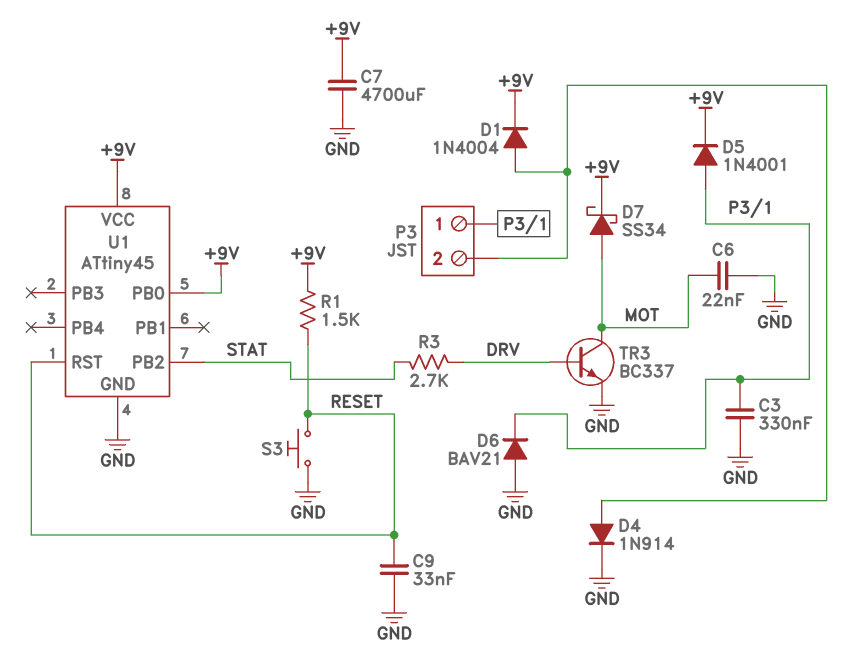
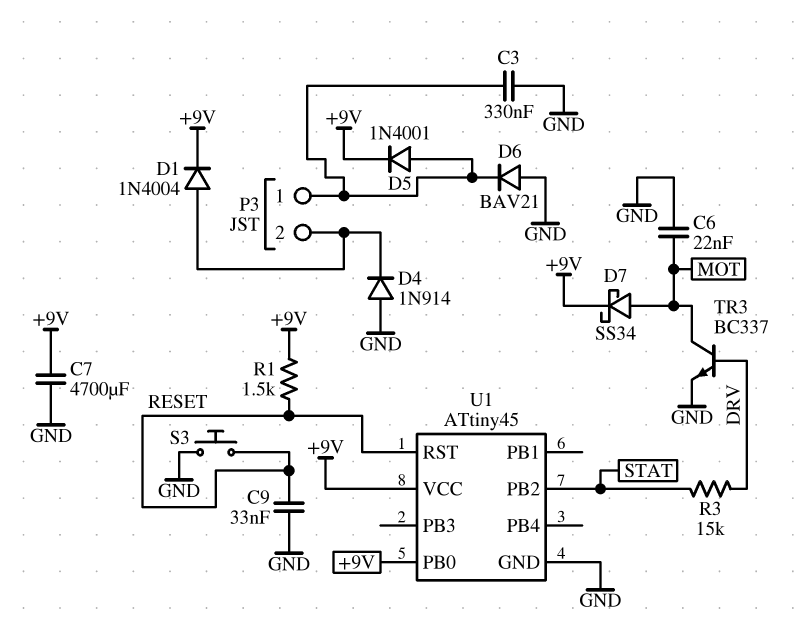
D4: diode 1N914 (A P3/2, K GND) -> diode 1N914 (A GND, K P3/2)
R3: 2.7k (DRV, STAT) -> 15k (DRV, STAT)

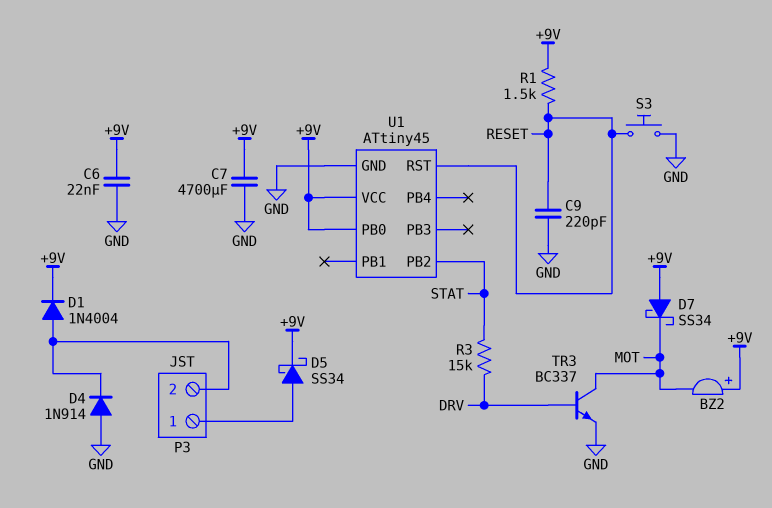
BZ2: none -> buzzer (plus +9V, minus MOT)
C3: 330nF (GND, P3/1) -> none
C6: 22nF (GND, MOT) -> 22nF (+9V, GND)
C9: 33nF (GND, RESET) -> 220pF (GND, RESET)
D5: diode 1N4001 (A P3/1, K +9V) -> schottky SS34 (A P3/1, K +9V)
D6: diode BAV21 (A GND, K P3/1) -> none
D7: schottky SS34 (A MOT, K +9V) -> schottky SS34 (A +9V, K MOT)

